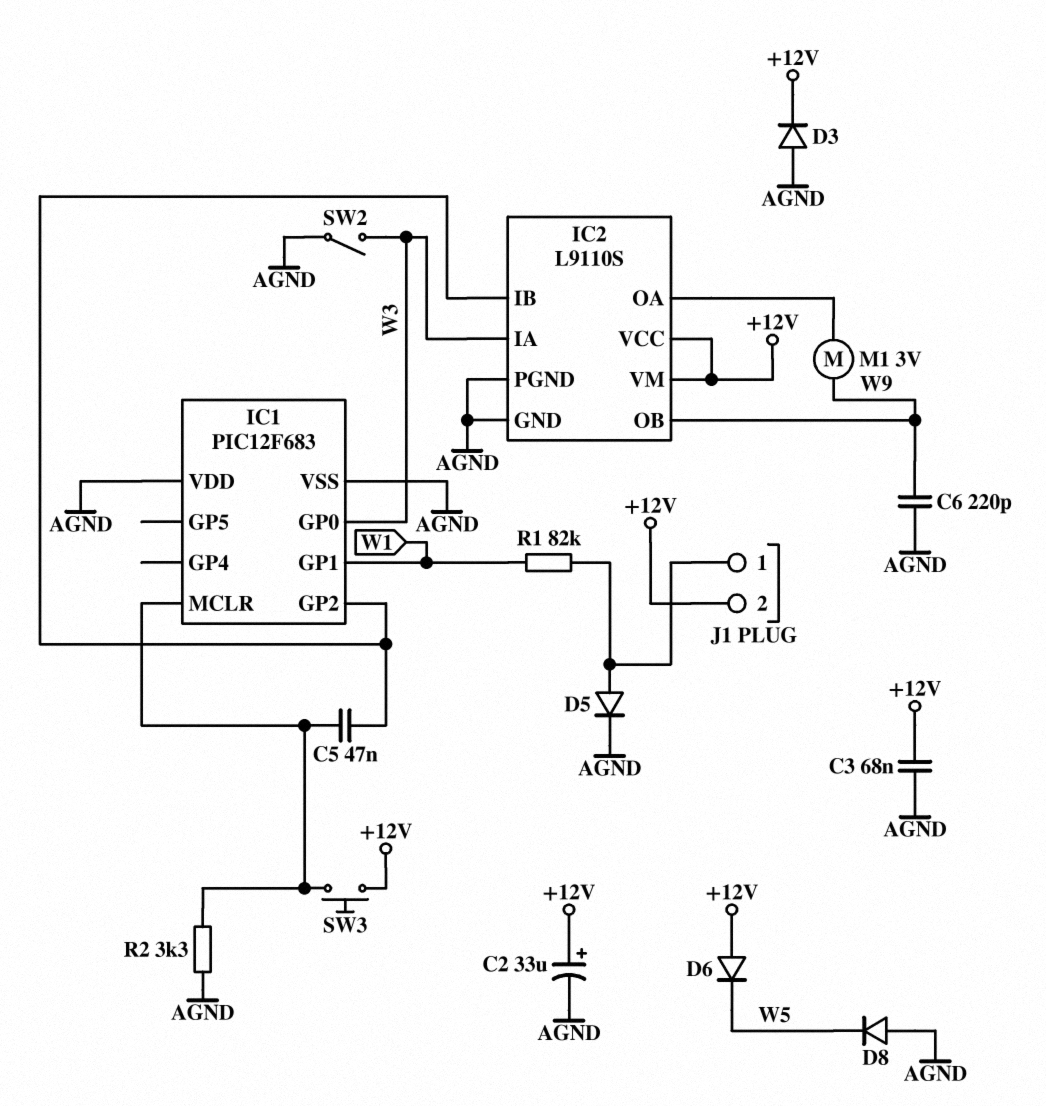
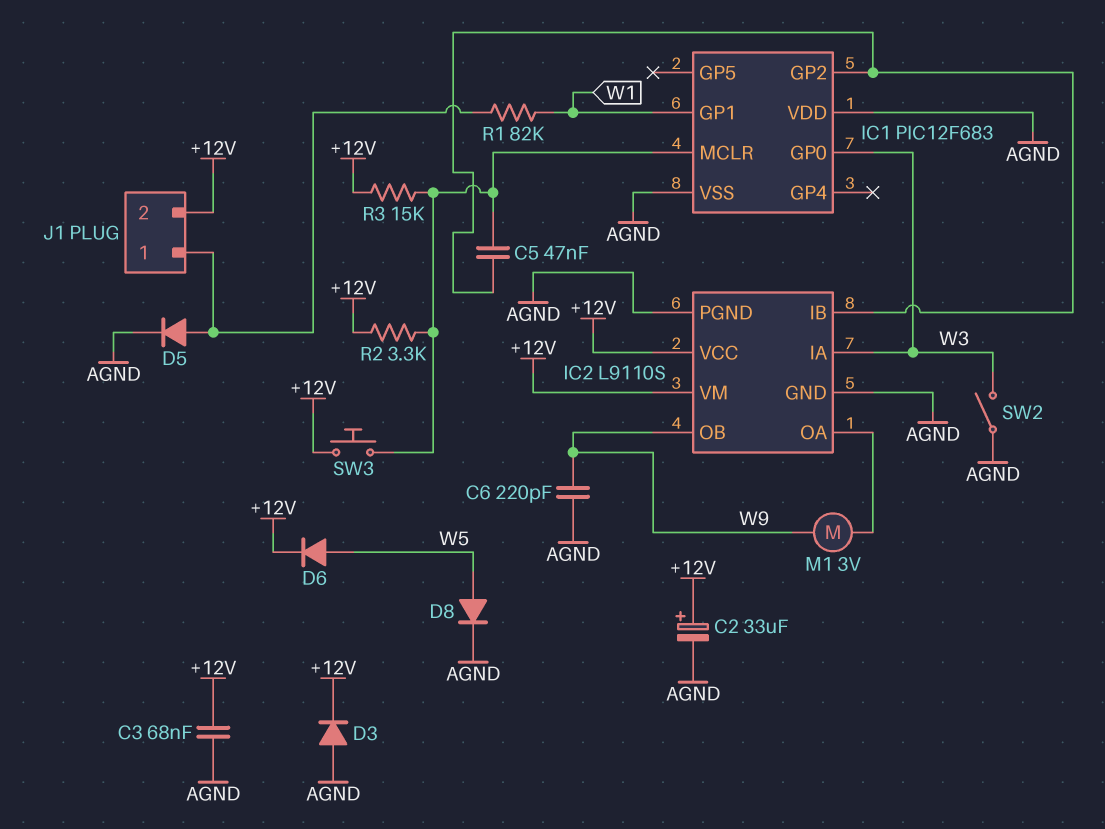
D6: diode (A +12V, K W5) -> diode (A W5, K +12V)
D8: diode (A AGND, K W5) -> diode (A W5, K AGND)
R2: 3.3k (AGND, IC1/MCLR) -> 3.3k (+12V, IC1/MCLR)
R3: none -> 15k (+12V, IC1/MCLR)

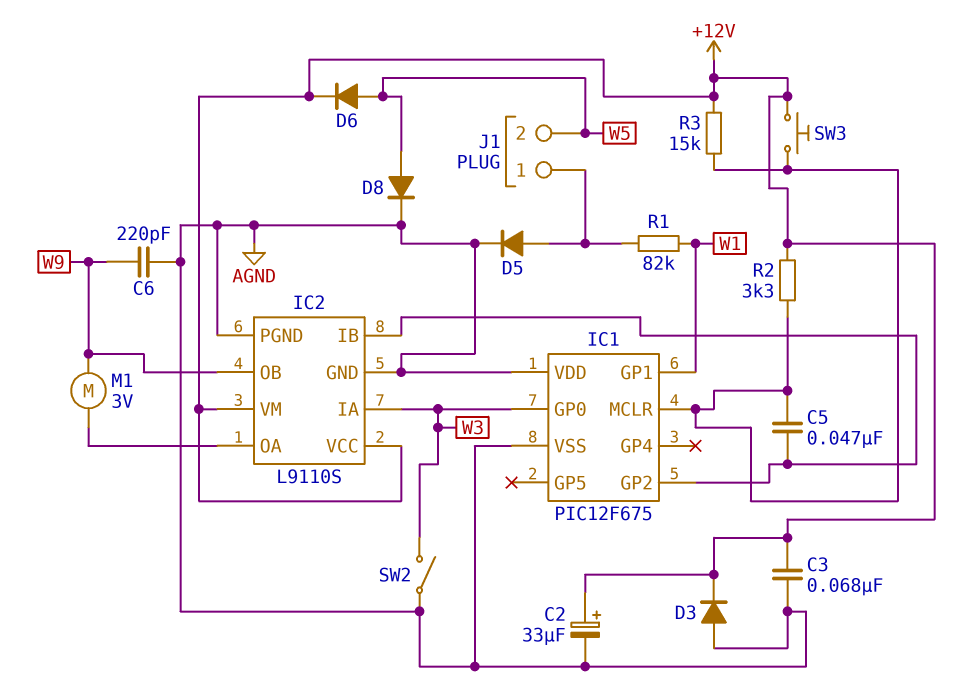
IC1: PIC12F683 -> PIC12F675
J1 pin 2: +12V -> W5

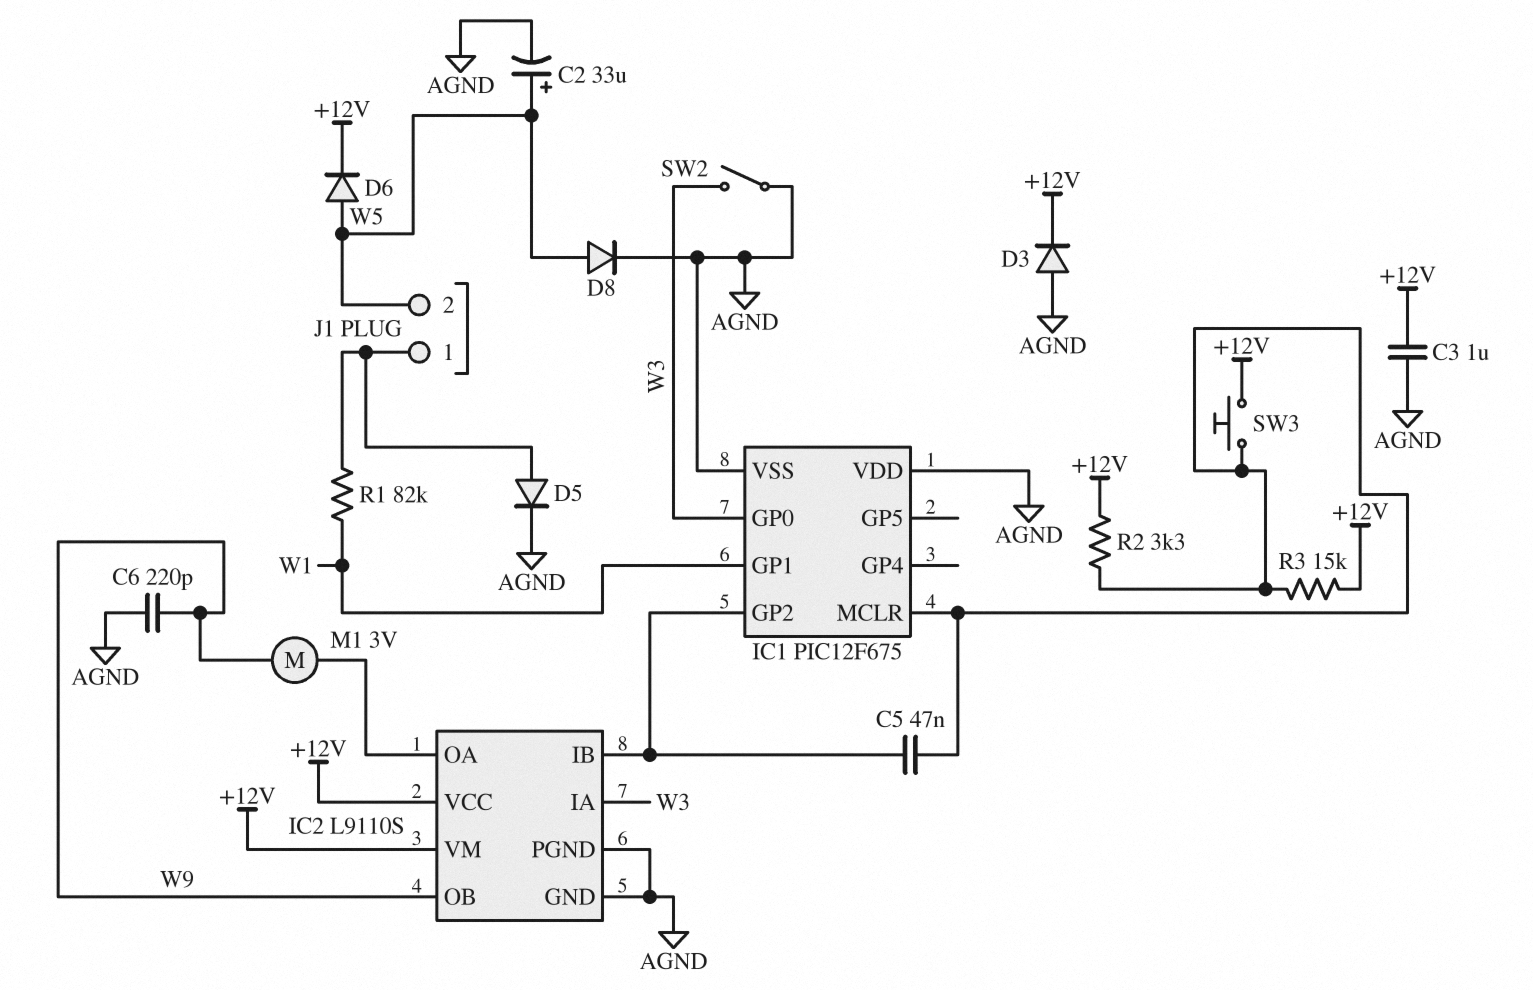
C2: 33uF (plus +12V, minus AGND) -> 33uF (plus W5, minus AGND)
C3: 68nF (+12V, AGND) -> 1uF (+12V, AGND)

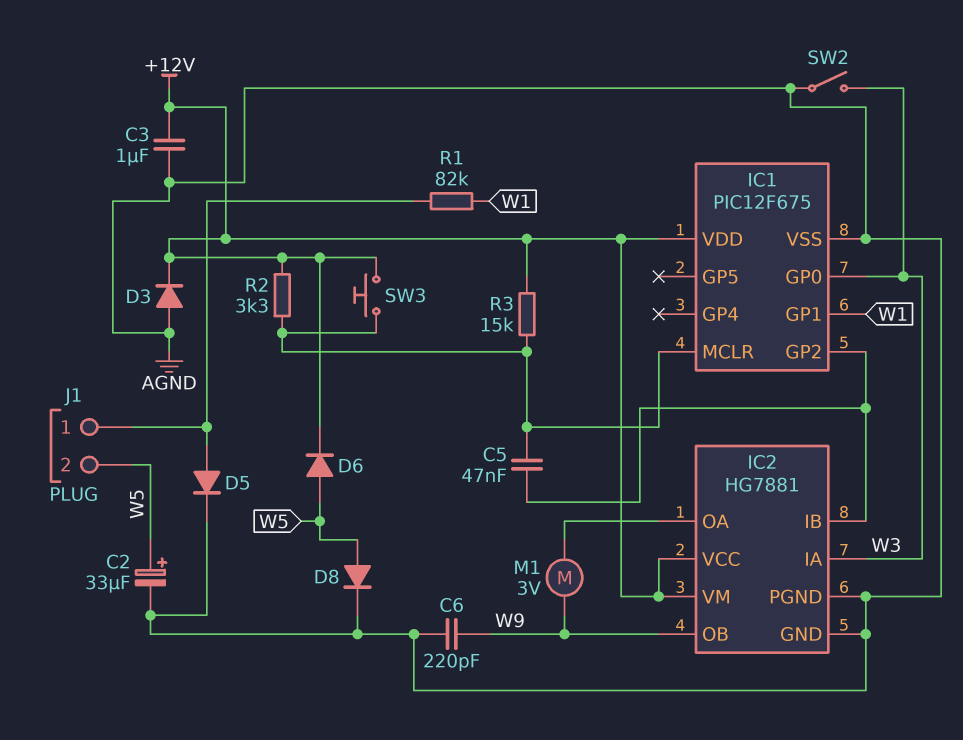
IC1 pin VDD: AGND -> +12V
IC2: L9110S -> HG7881

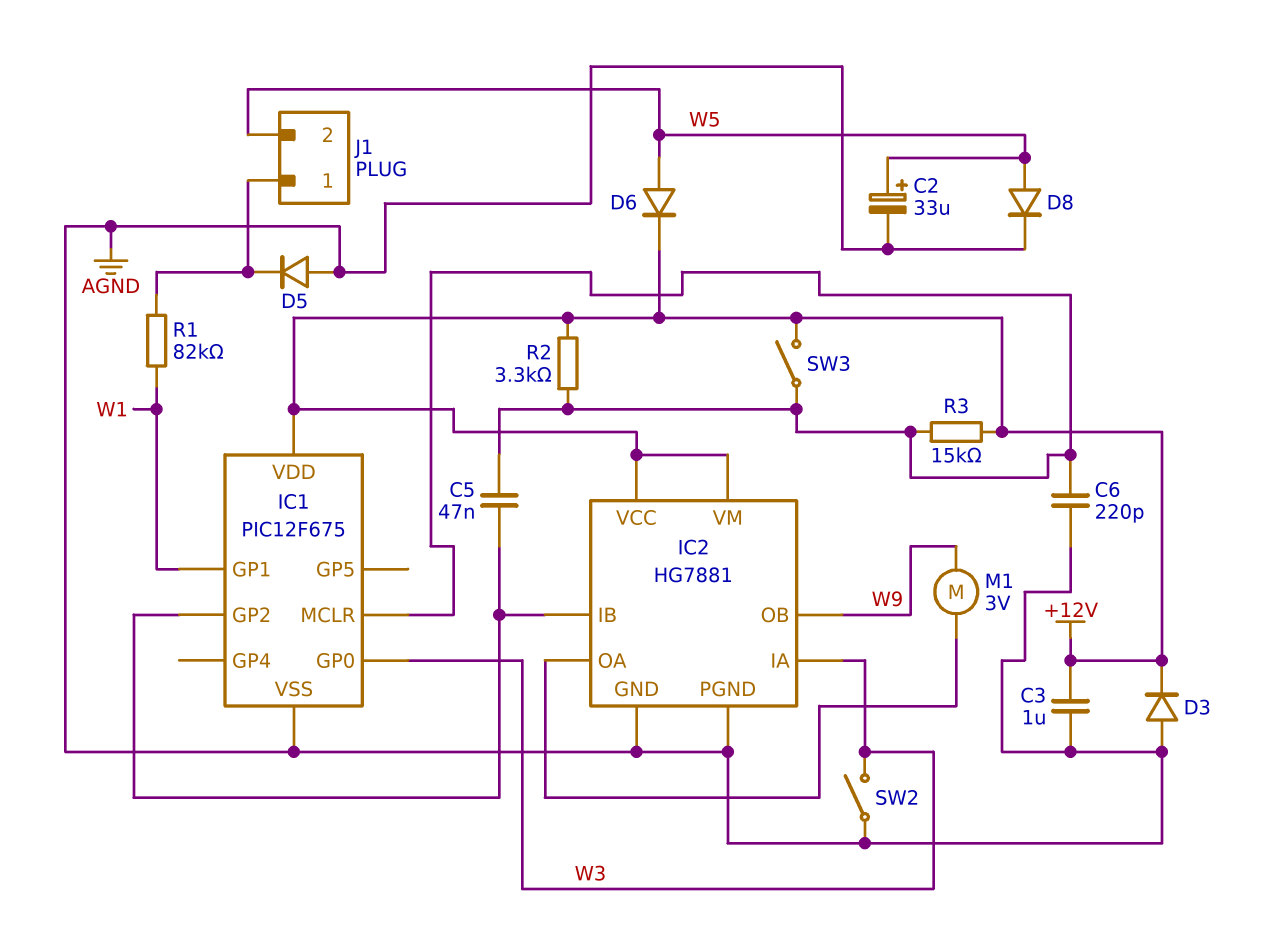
C6: 220pF (AGND, W9) -> 220pF (AGND, IC1/MCLR)
D5: diode (A J1/1, K AGND) -> diode (A AGND, K J1/1)
SW3: button (+12V, IC1/MCLR) -> switch (+12V, IC1/MCLR)

